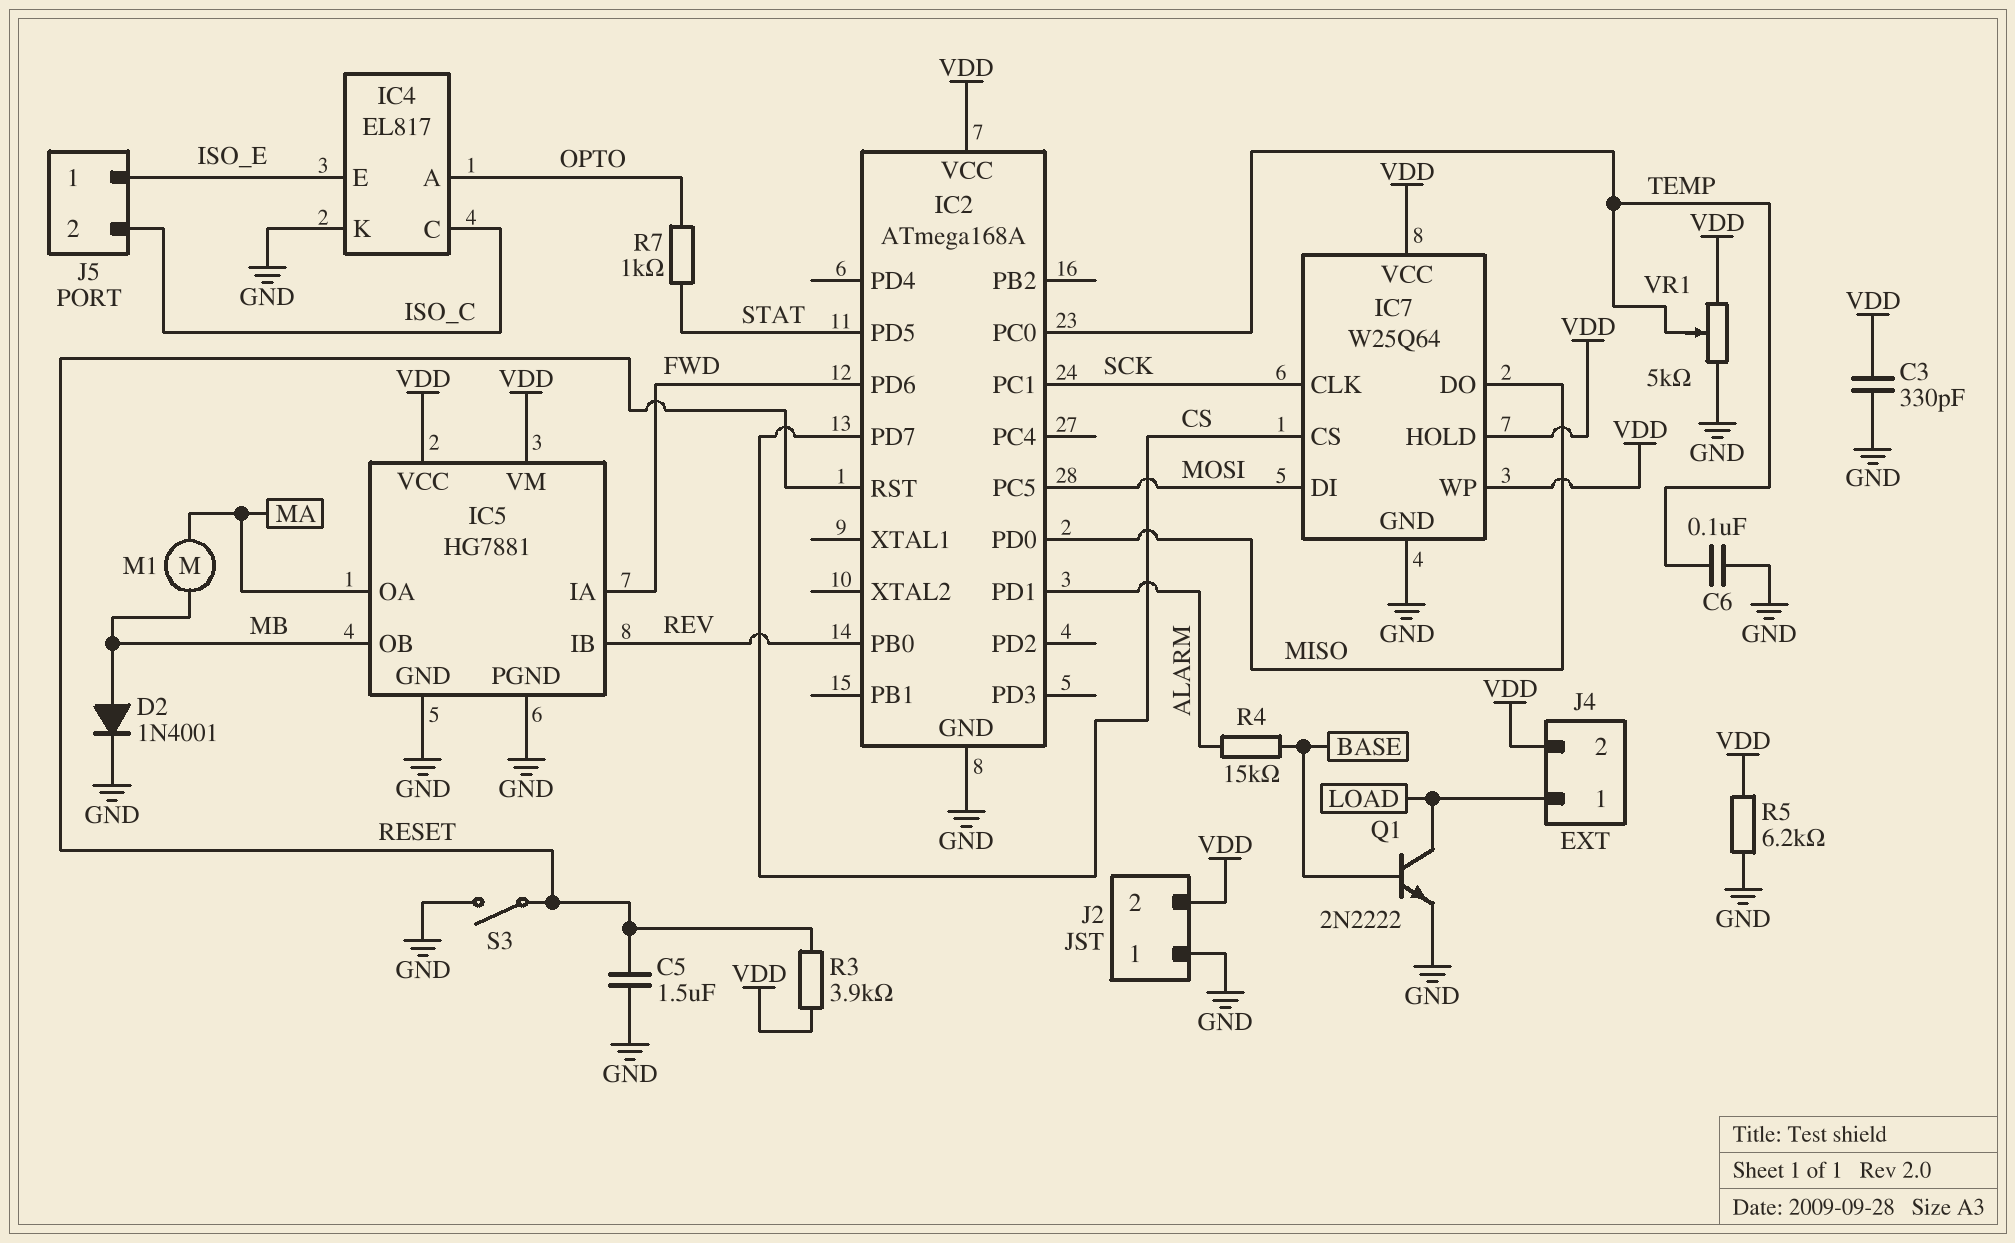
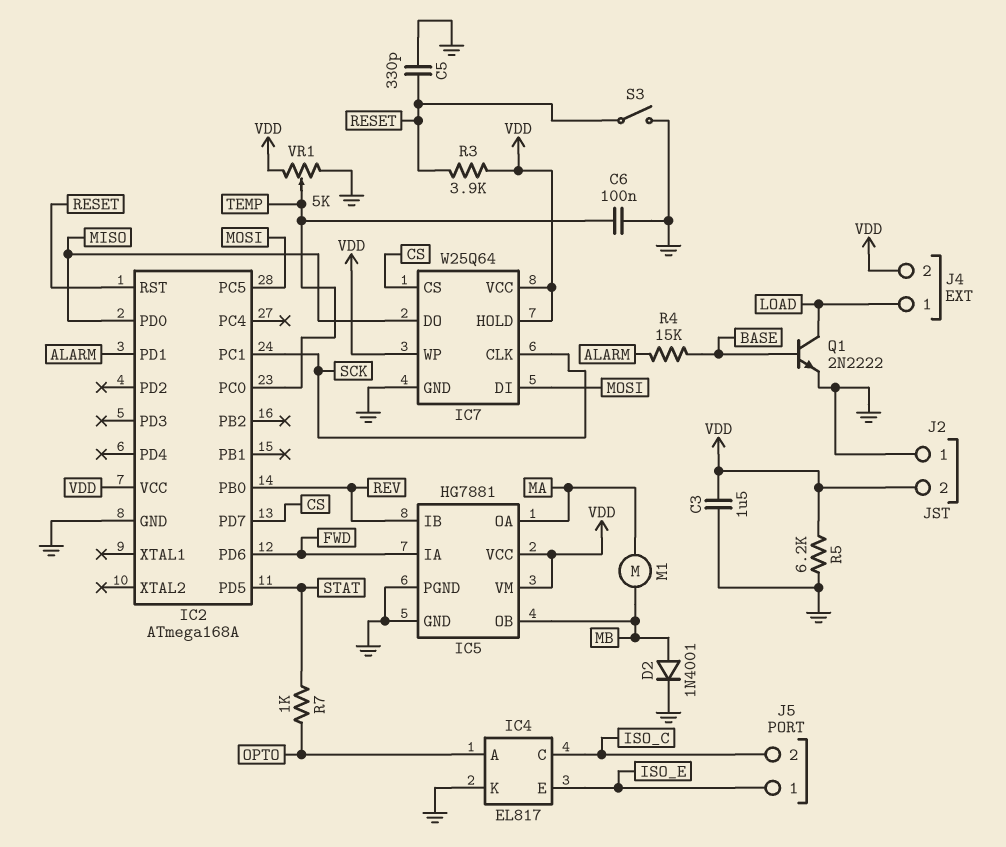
C3: 330pF (GND, VDD) -> 1.5uF (GND, VDD)
C5: 1.5uF (GND, RESET) -> 330pF (GND, RESET)

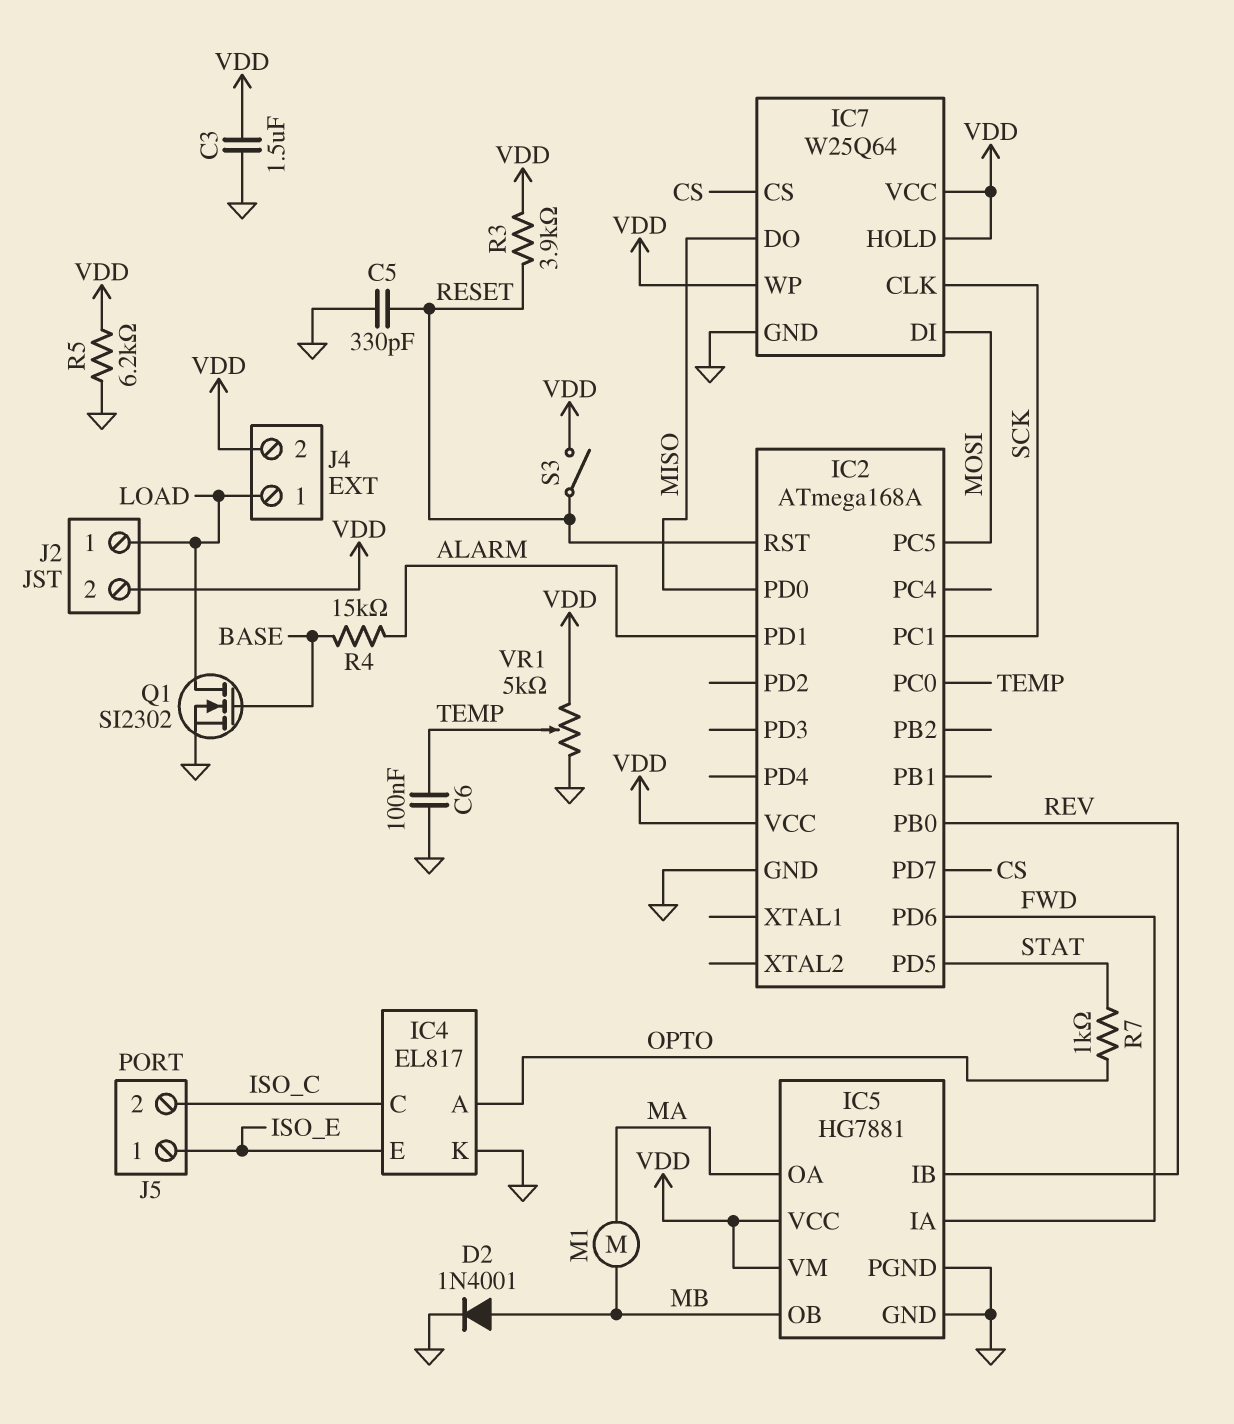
J2 pin 1: GND -> LOAD
Q1: NPN 2N2222 (B BASE, C LOAD, E GND) -> NMOS SI2302 (G BASE, D LOAD, S GND)
S3: switch (GND, RESET) -> switch (RESET, VDD)

